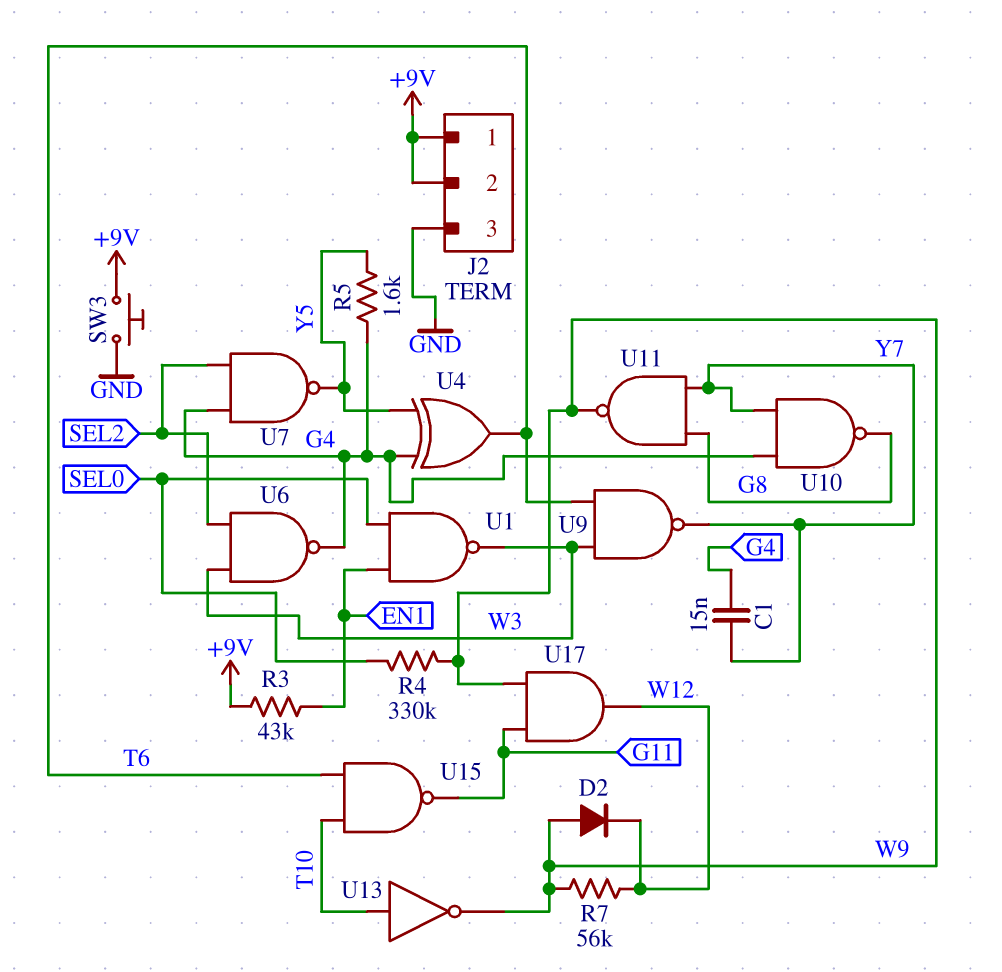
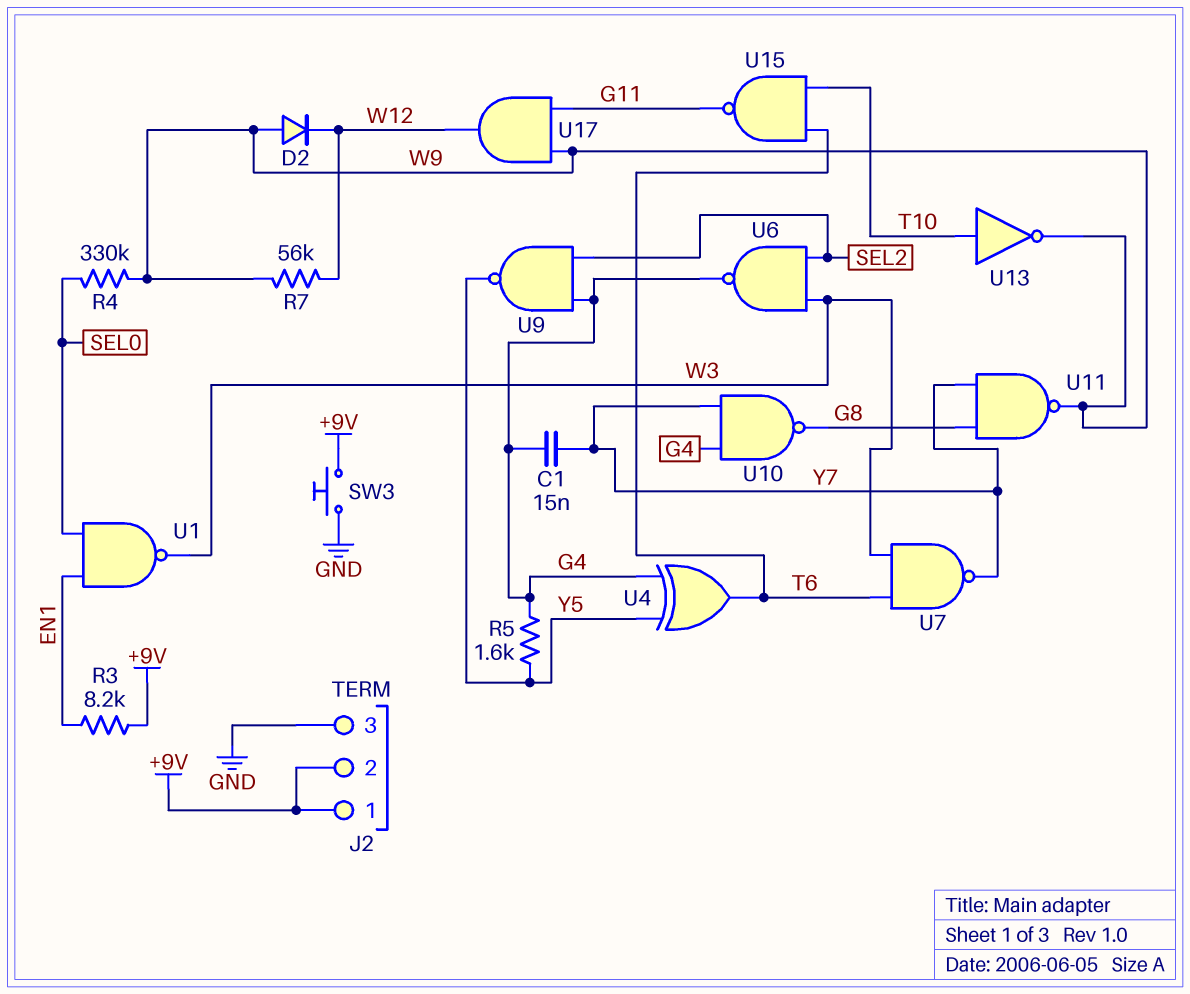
R3: 43k (+9V, EN1) -> 8.2k (+9V, EN1)
U7: NAND (in G4, in SEL2, out Y5) -> NAND (in T6, in W3, out Y7)
U9: NAND (in T6, in W3, out Y7) -> NAND (in G4, in SEL2, out Y5)

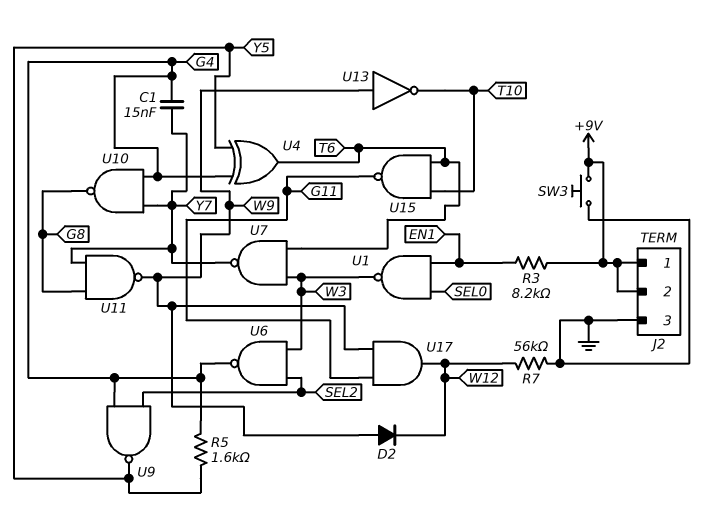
R4: 330k (SEL0, W9) -> none
R7: 56k (W9, W12) -> 56k (GND, W12)
U13: NOT (in T10, out W9) -> NOT (in W9, out T10)

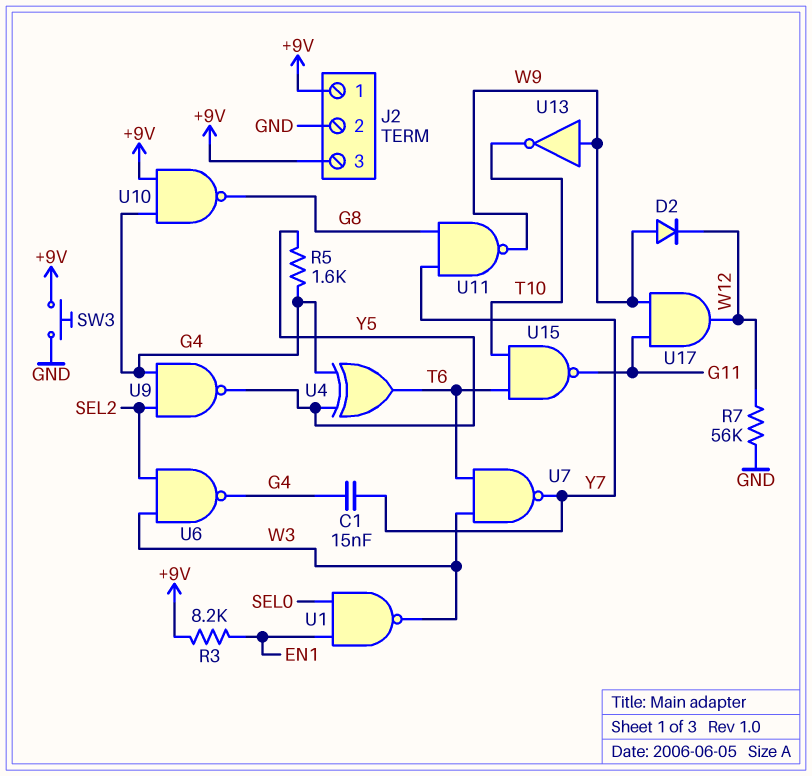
J2 pin 2: +9V -> GND
J2 pin 3: GND -> +9V
U10: NAND (in G4, in Y7, out G8) -> NAND (in +9V, in G4, out G8)

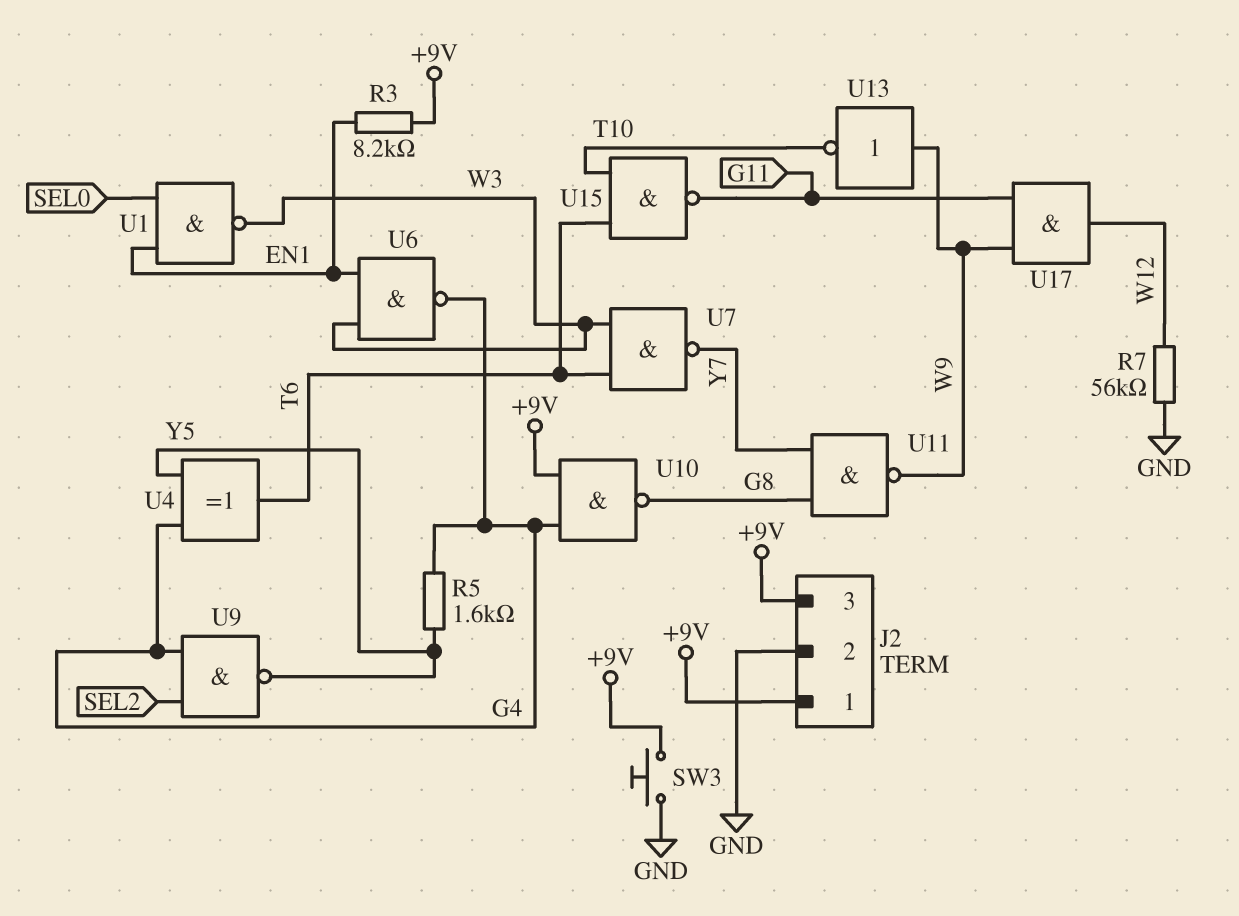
C1: 15nF (G4, Y7) -> none
D2: diode (A W9, K W12) -> none
U6: NAND (in SEL2, in W3, out G4) -> NAND (in EN1, in W3, out G4)

